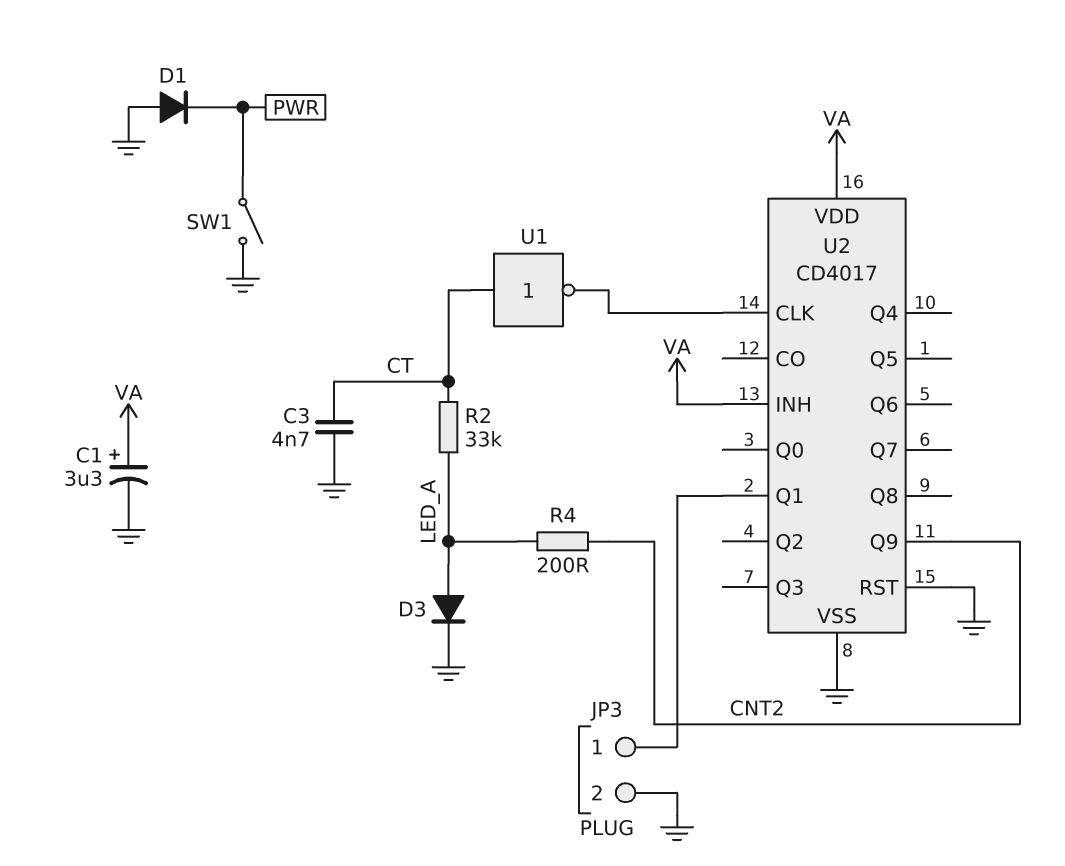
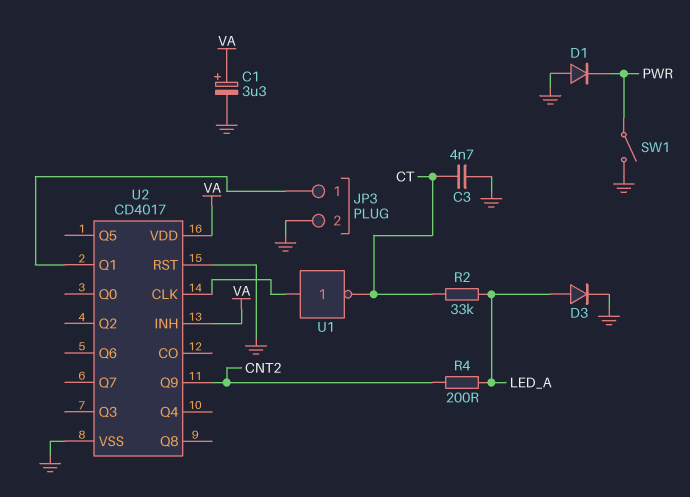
U1: NOT (in CT, out U2/CLK) -> NOT (in U2/CLK, out CT)

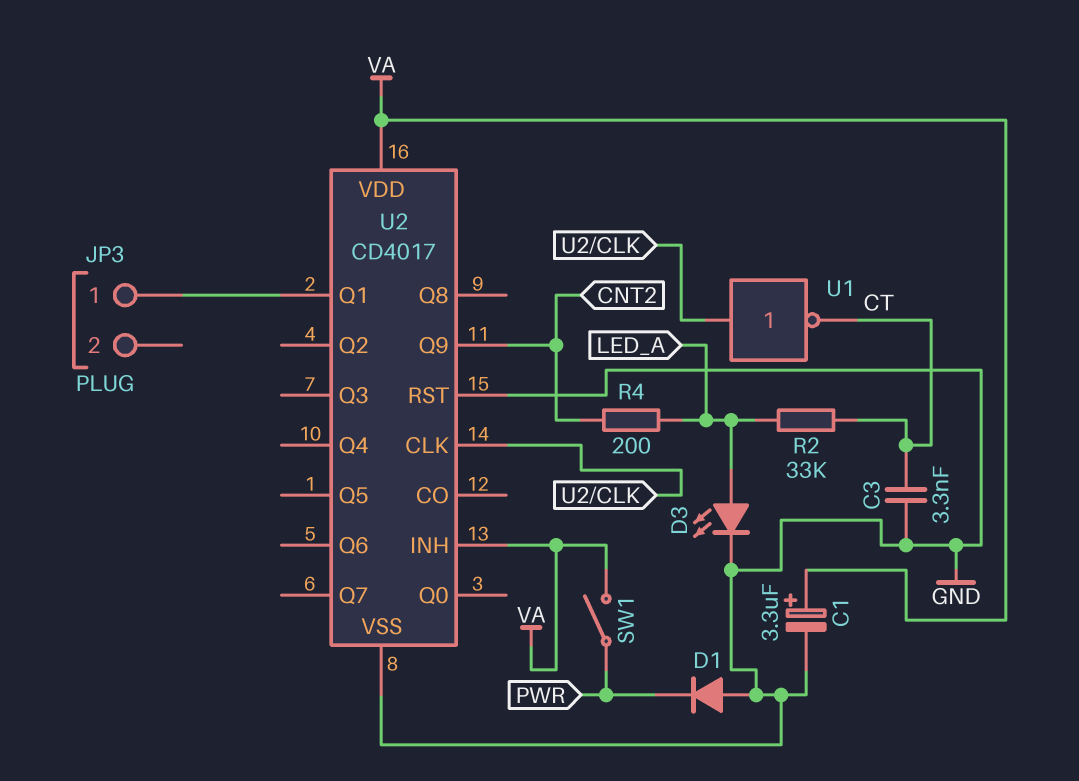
C3: 4.7nF (CT, GND) -> 3.3nF (CT, GND)
D3: diode (A LED_A, K GND) -> LED (A LED_A, K GND)
JP3 pin 2: GND -> none
SW1: switch (GND, PWR) -> switch (PWR, VA)

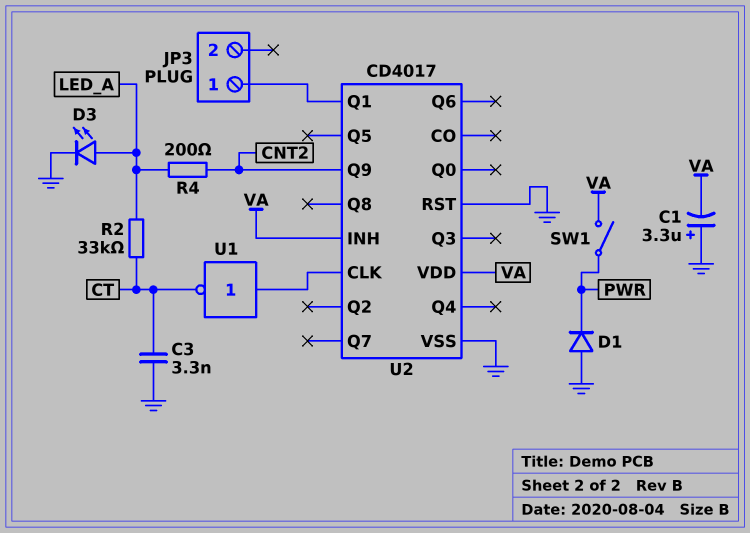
C1: 3.3uF (plus VA, minus GND) -> 3.3uF (plus GND, minus VA)

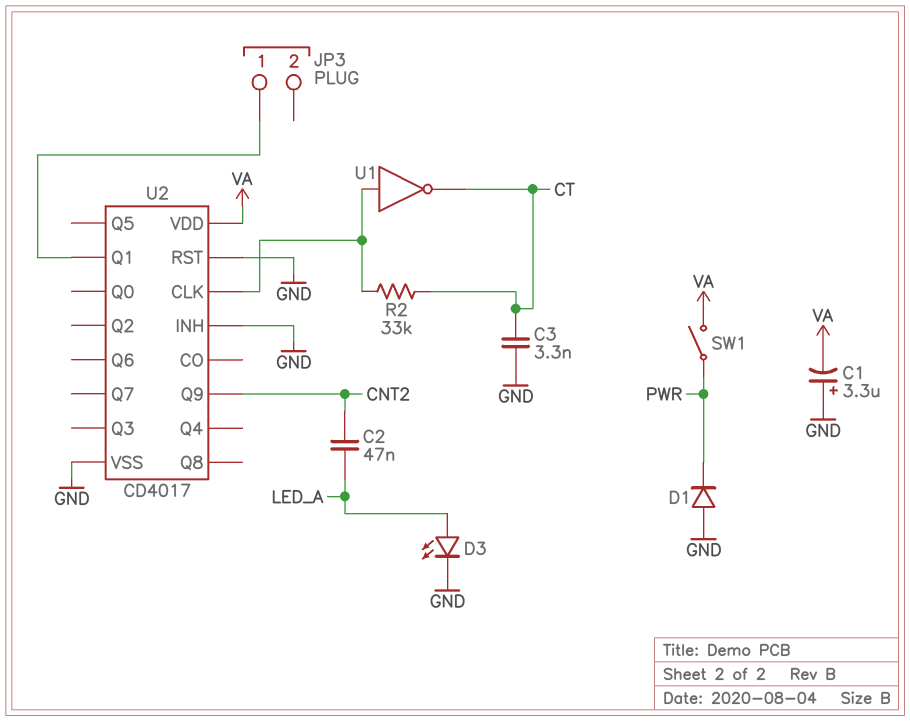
C2: none -> 47nF (CNT2, LED_A)
R2: 33k (CT, LED_A) -> 33k (CT, U2/CLK)
R4: 200 (CNT2, LED_A) -> none
U2 pin INH: VA -> GND

